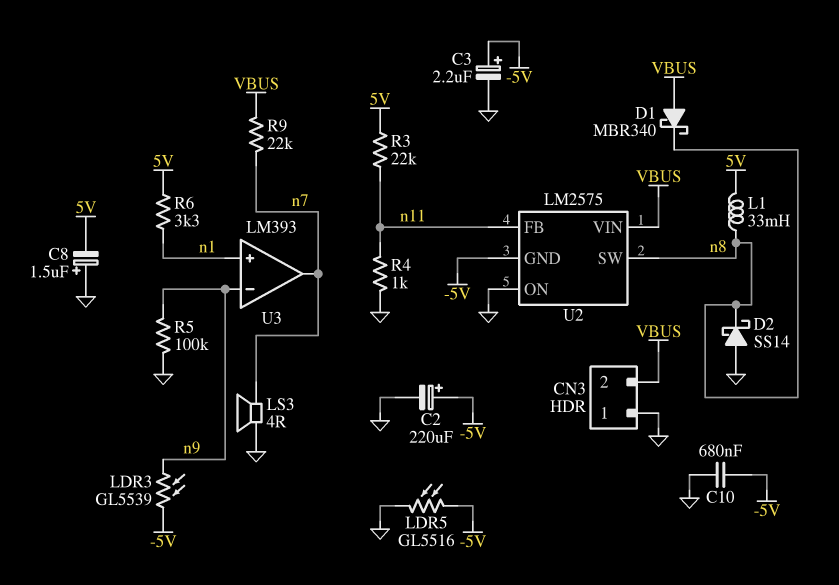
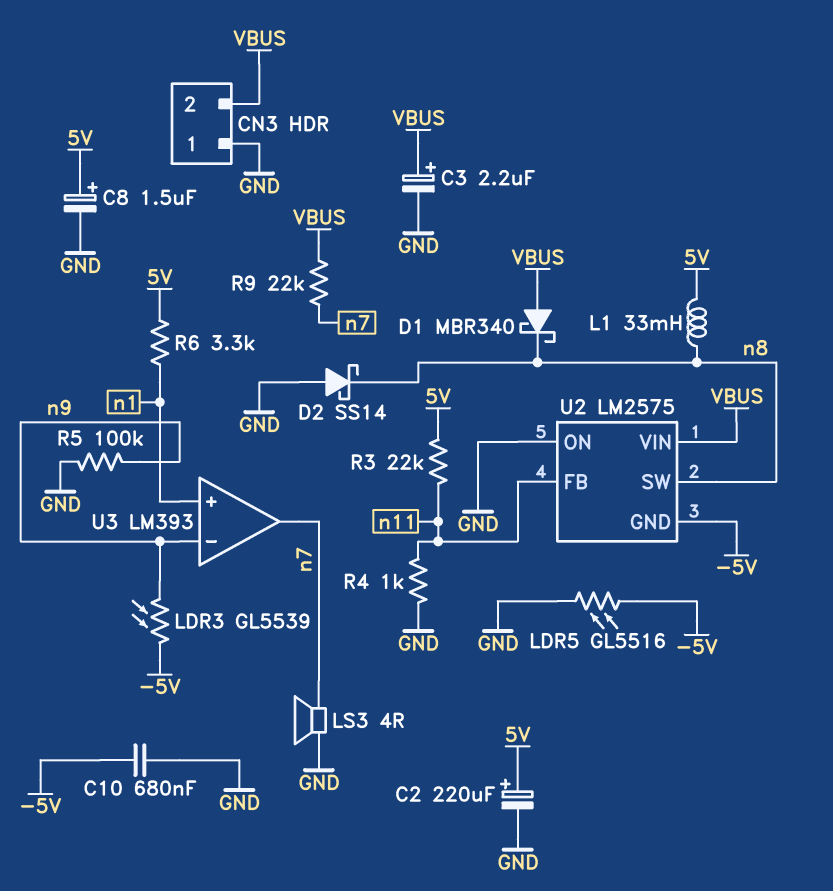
C2: 220uF (plus -5V, minus GND) -> 220uF (plus 5V, minus GND)
C3: 2.2uF (plus -5V, minus GND) -> 2.2uF (plus VBUS, minus GND)
C8: 1.5uF (plus GND, minus 5V) -> 1.5uF (plus 5V, minus GND)

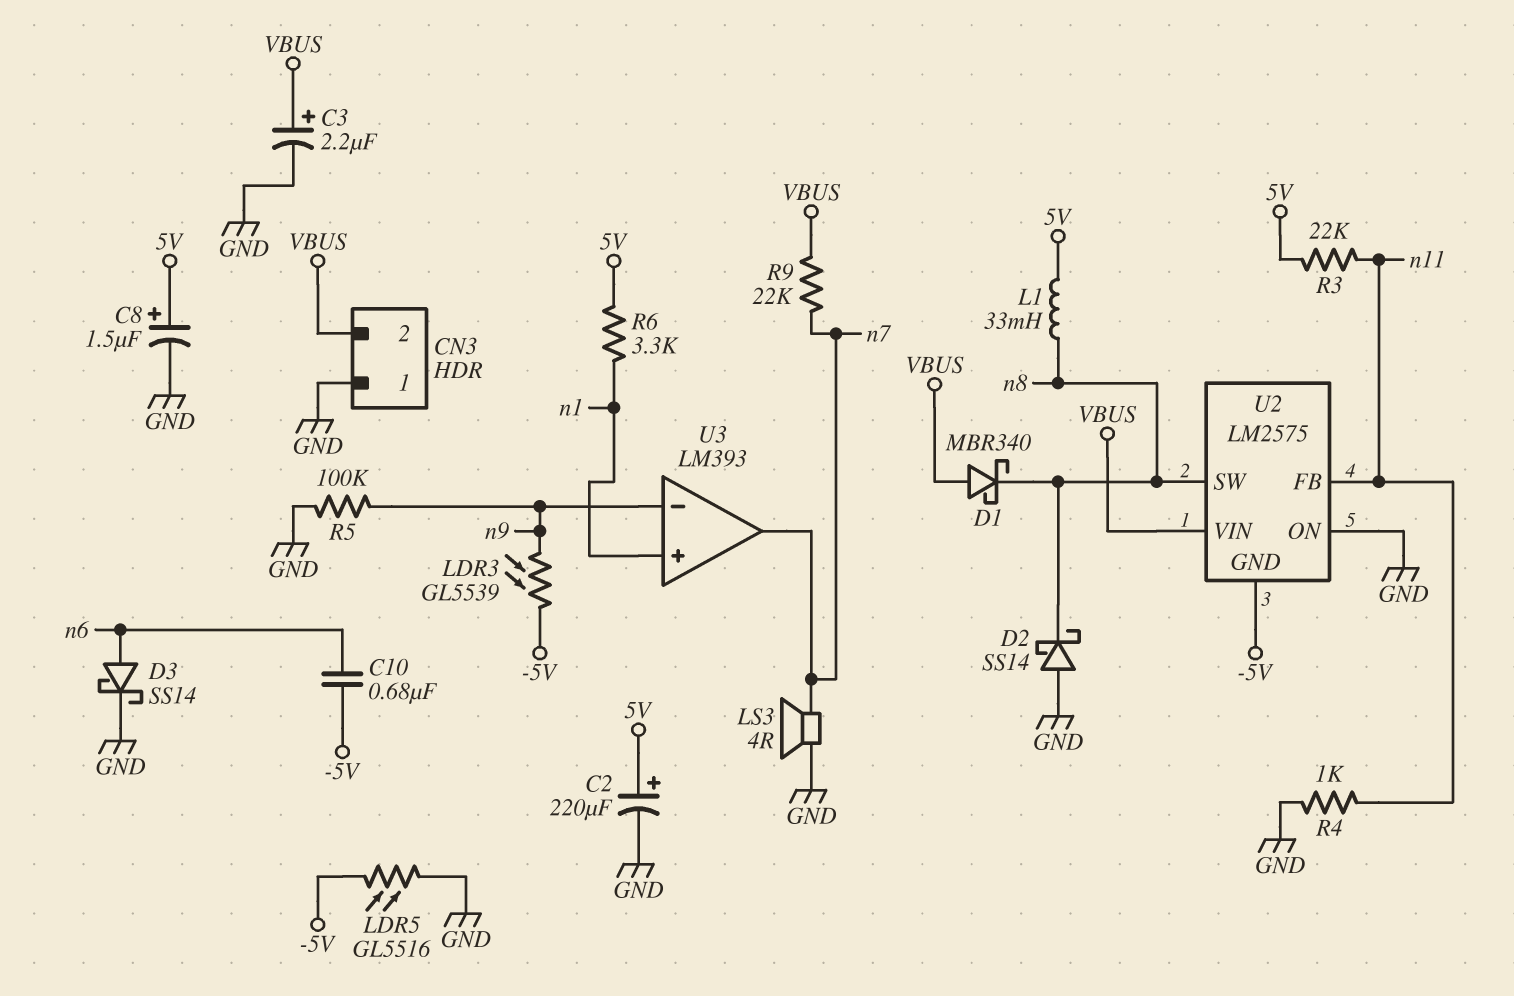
C10: 680nF (-5V, GND) -> 680nF (-5V, n6)
D3: none -> schottky SS14 (A n6, K GND)

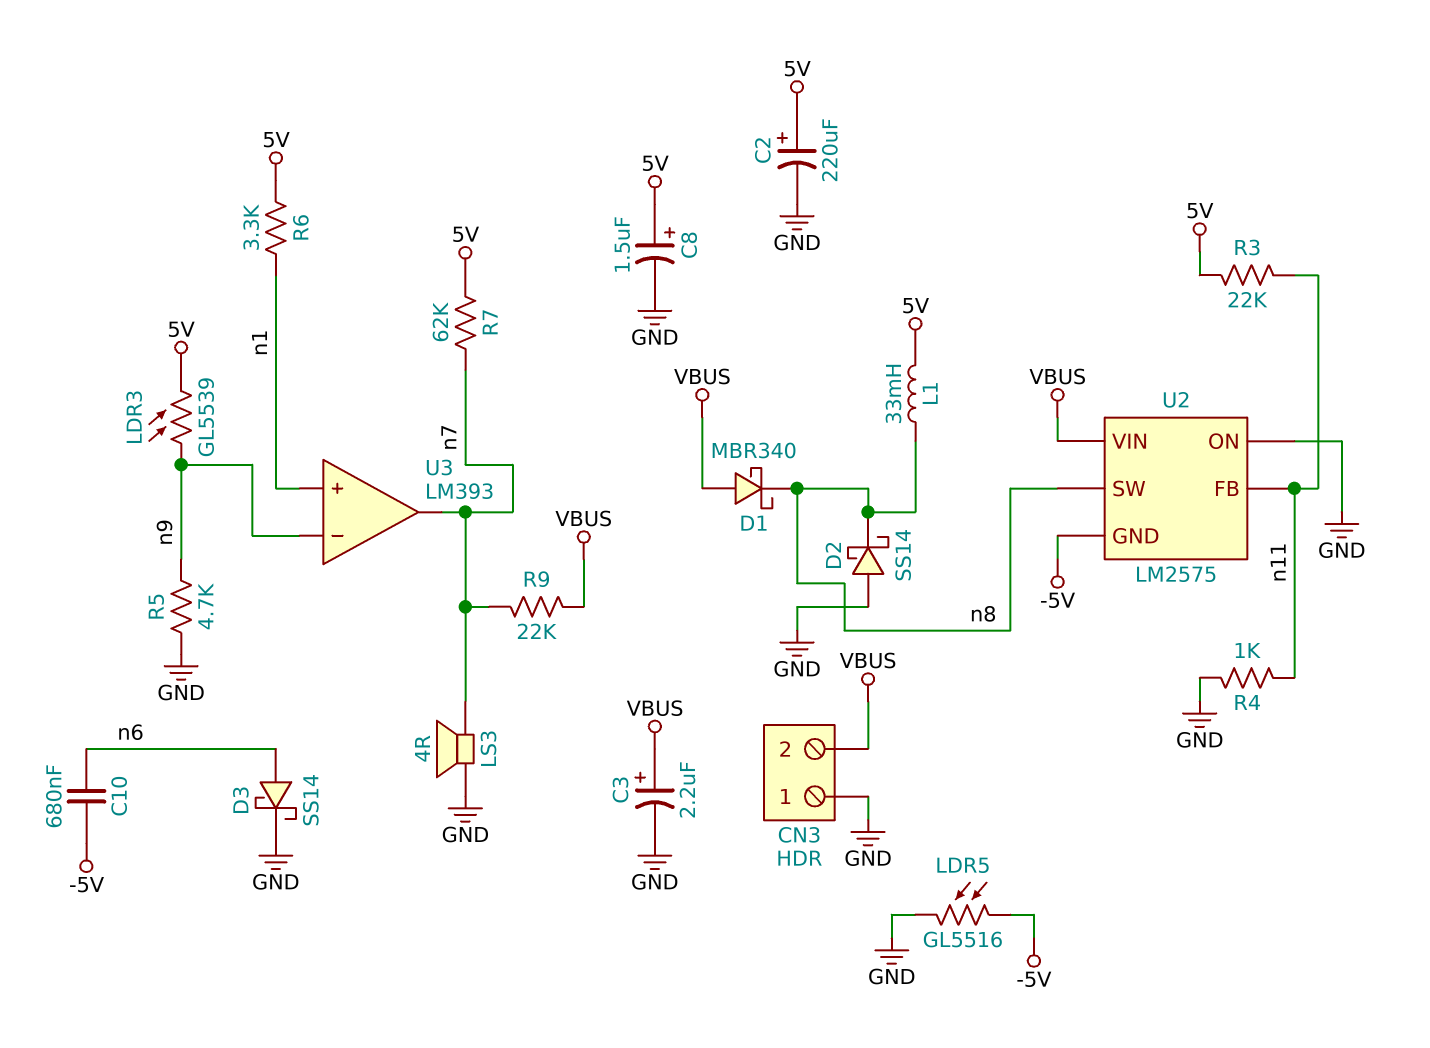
LDR3: GL5539 (-5V, n9) -> GL5539 (5V, n9)
R5: 100k (GND, n9) -> 4.7k (GND, n9)
R7: none -> 62k (5V, n7)

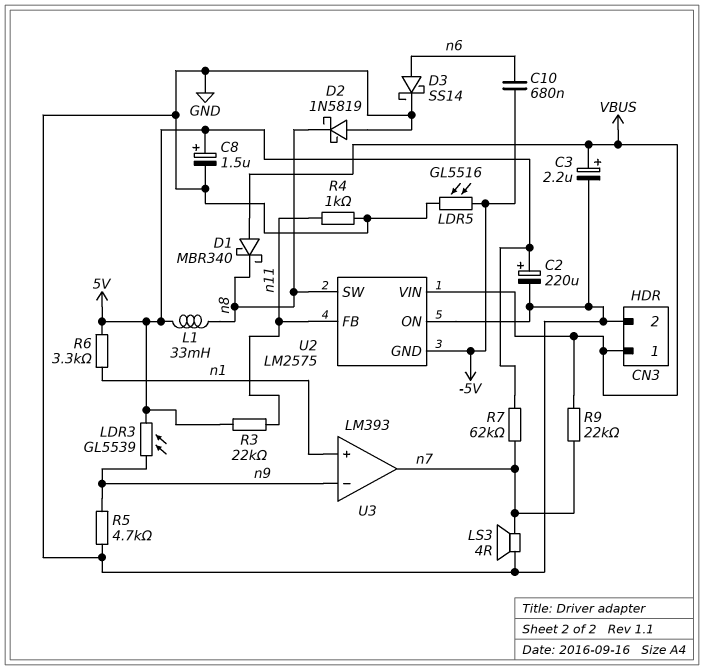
CN3 pin 1: GND -> VBUS
CN3 pin 2: VBUS -> GND
D2: schottky SS14 (A GND, K n8) -> schottky 1N5819 (A GND, K n8)

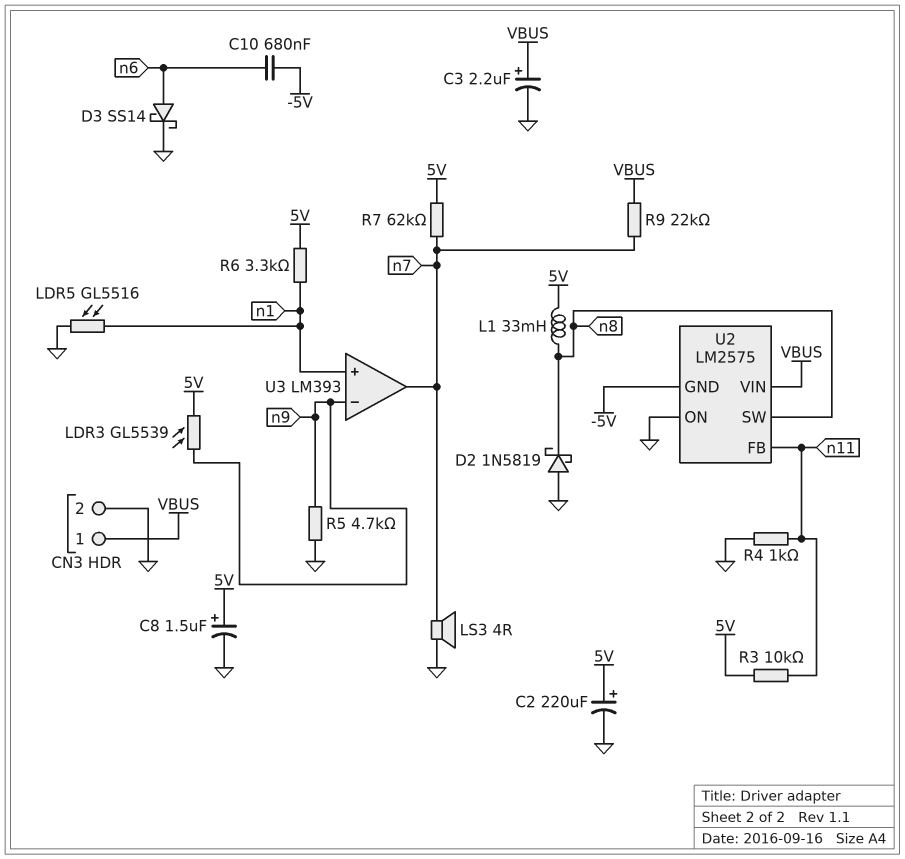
D1: schottky MBR340 (A VBUS, K n8) -> none
LDR5: GL5516 (-5V, GND) -> GL5516 (GND, n1)
R3: 22k (5V, n11) -> 10k (5V, n11)

